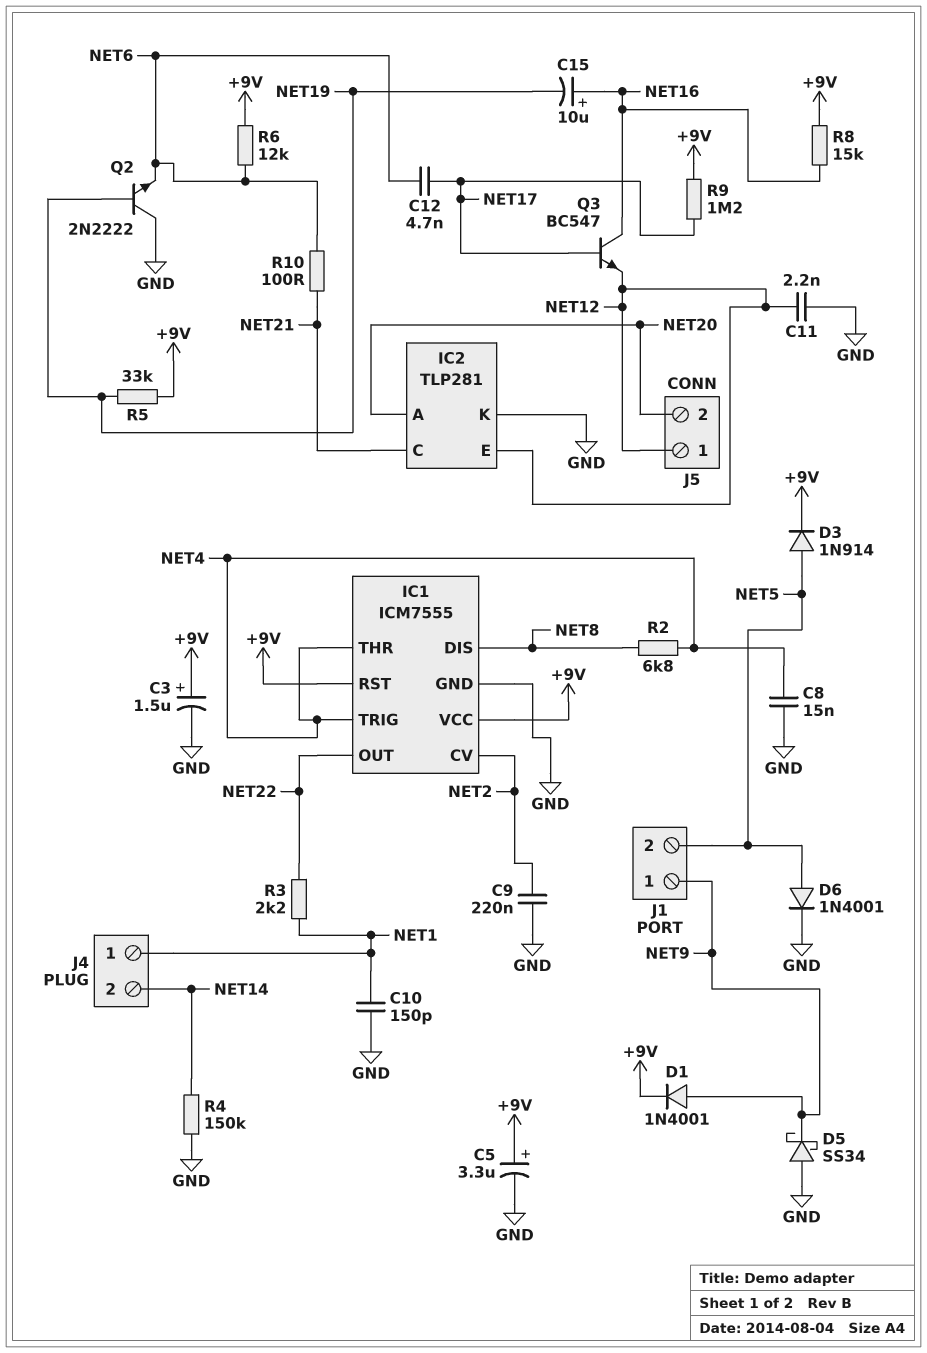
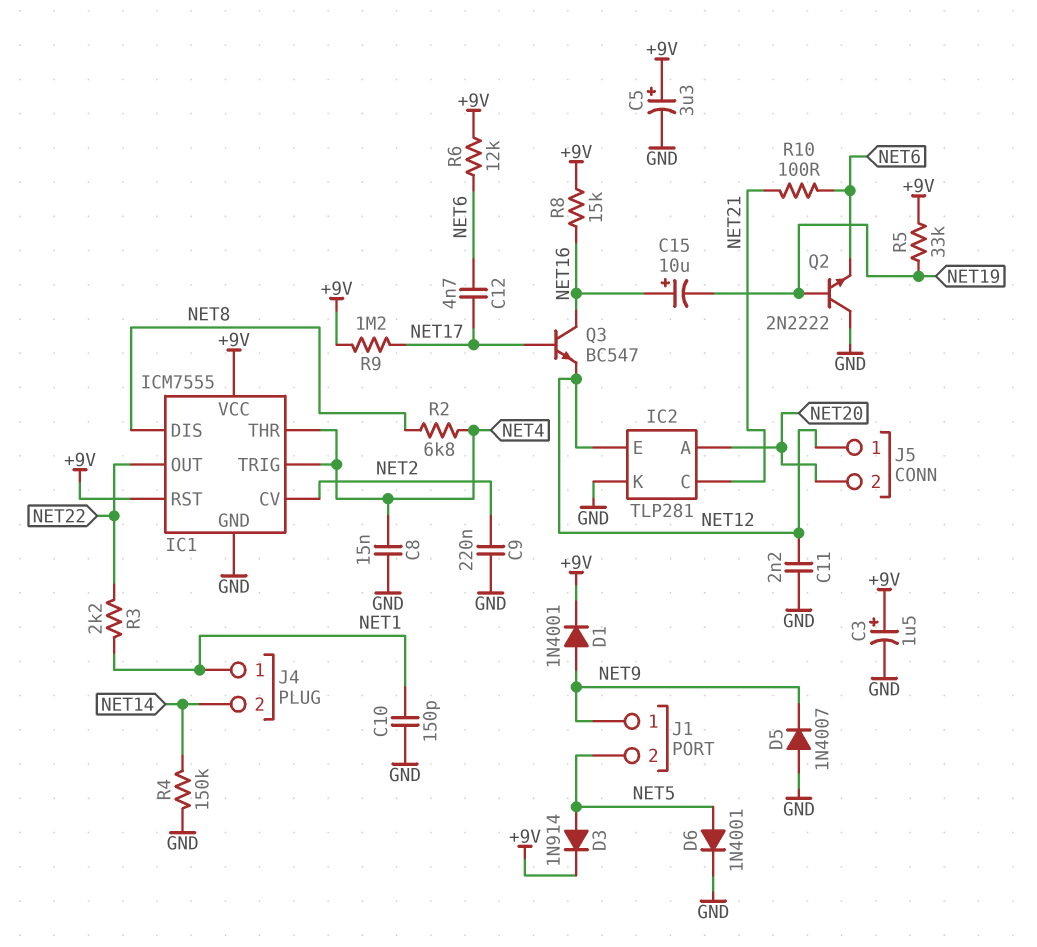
D5: schottky SS34 (A GND, K NET9) -> diode 1N4007 (A GND, K NET9)

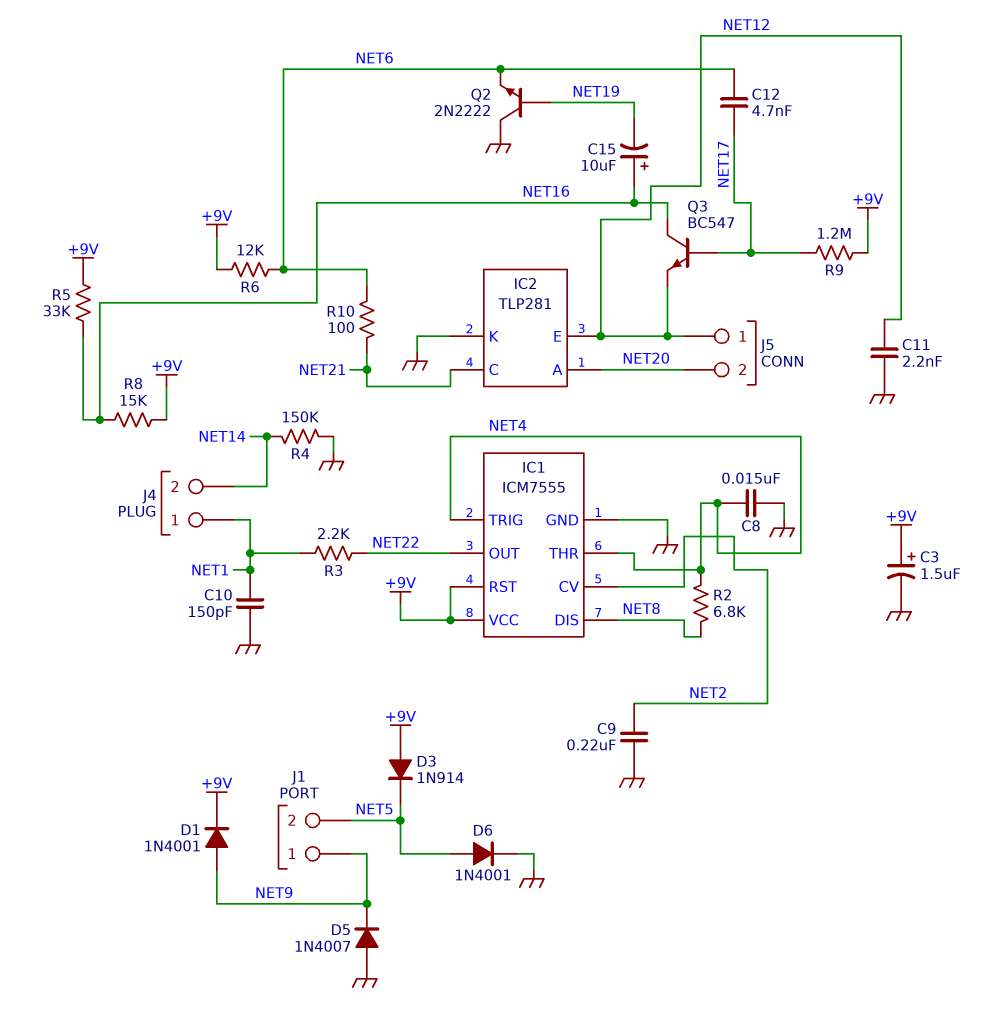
C5: 3.3uF (plus +9V, minus GND) -> none
D3: diode 1N914 (A NET5, K +9V) -> diode 1N914 (A +9V, K NET5)
R5: 33k (+9V, NET19) -> 33k (+9V, NET16)

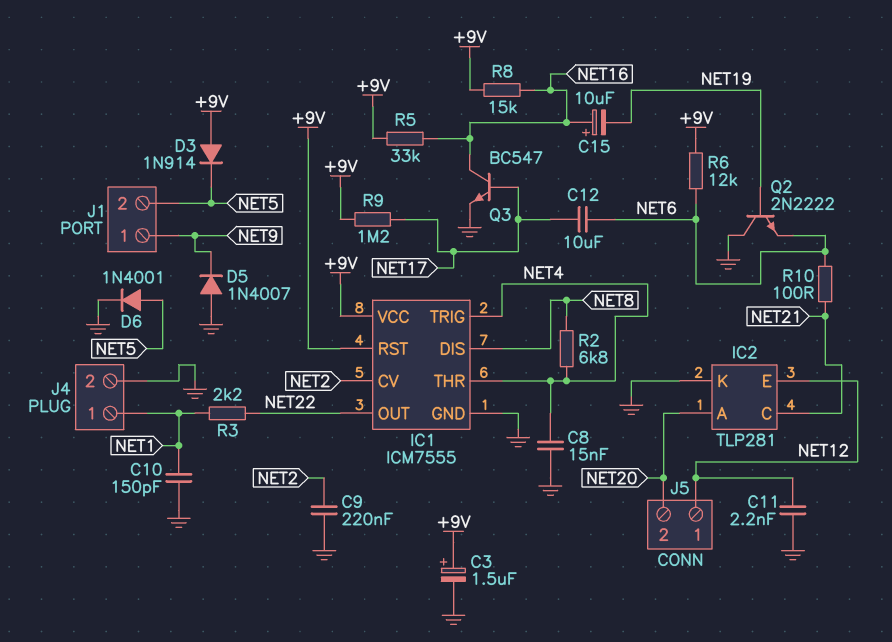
C12: 4.7nF (NET6, NET17) -> 10uF (NET6, NET17)
D1: diode 1N4001 (A NET9, K +9V) -> none
J4 pin 2: NET14 -> GND
Q3: NPN BC547 (B NET17, C NET16, E NET12) -> NPN BC547 (B NET17, C NET16, E GND)
R4: 150k (GND, NET14) -> none

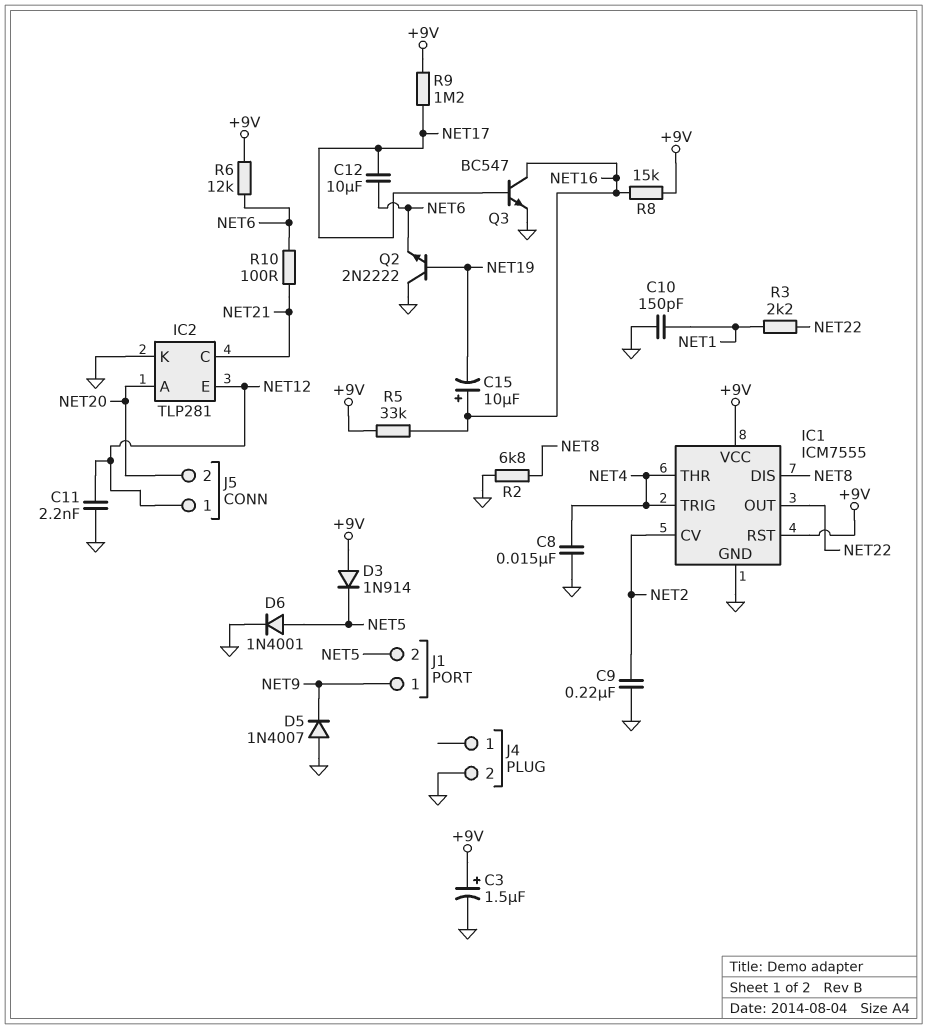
J4 pin 1: NET1 -> none
R2: 6.8k (NET4, NET8) -> 6.8k (GND, NET8)

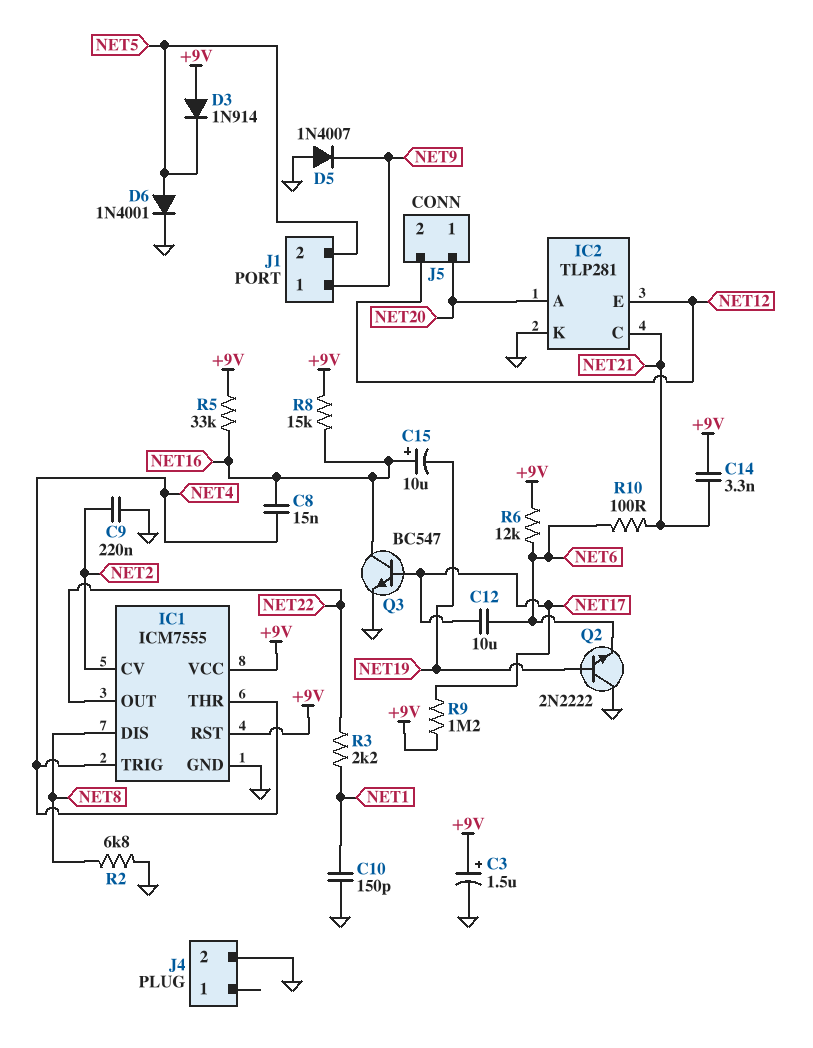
C8: 15nF (GND, NET4) -> 15nF (NET4, NET16)
C11: 2.2nF (GND, NET12) -> none
C14: none -> 3.3nF (+9V, NET21)
J5 pin 1: NET12 -> NET20
J5 pin 2: NET20 -> NET12

